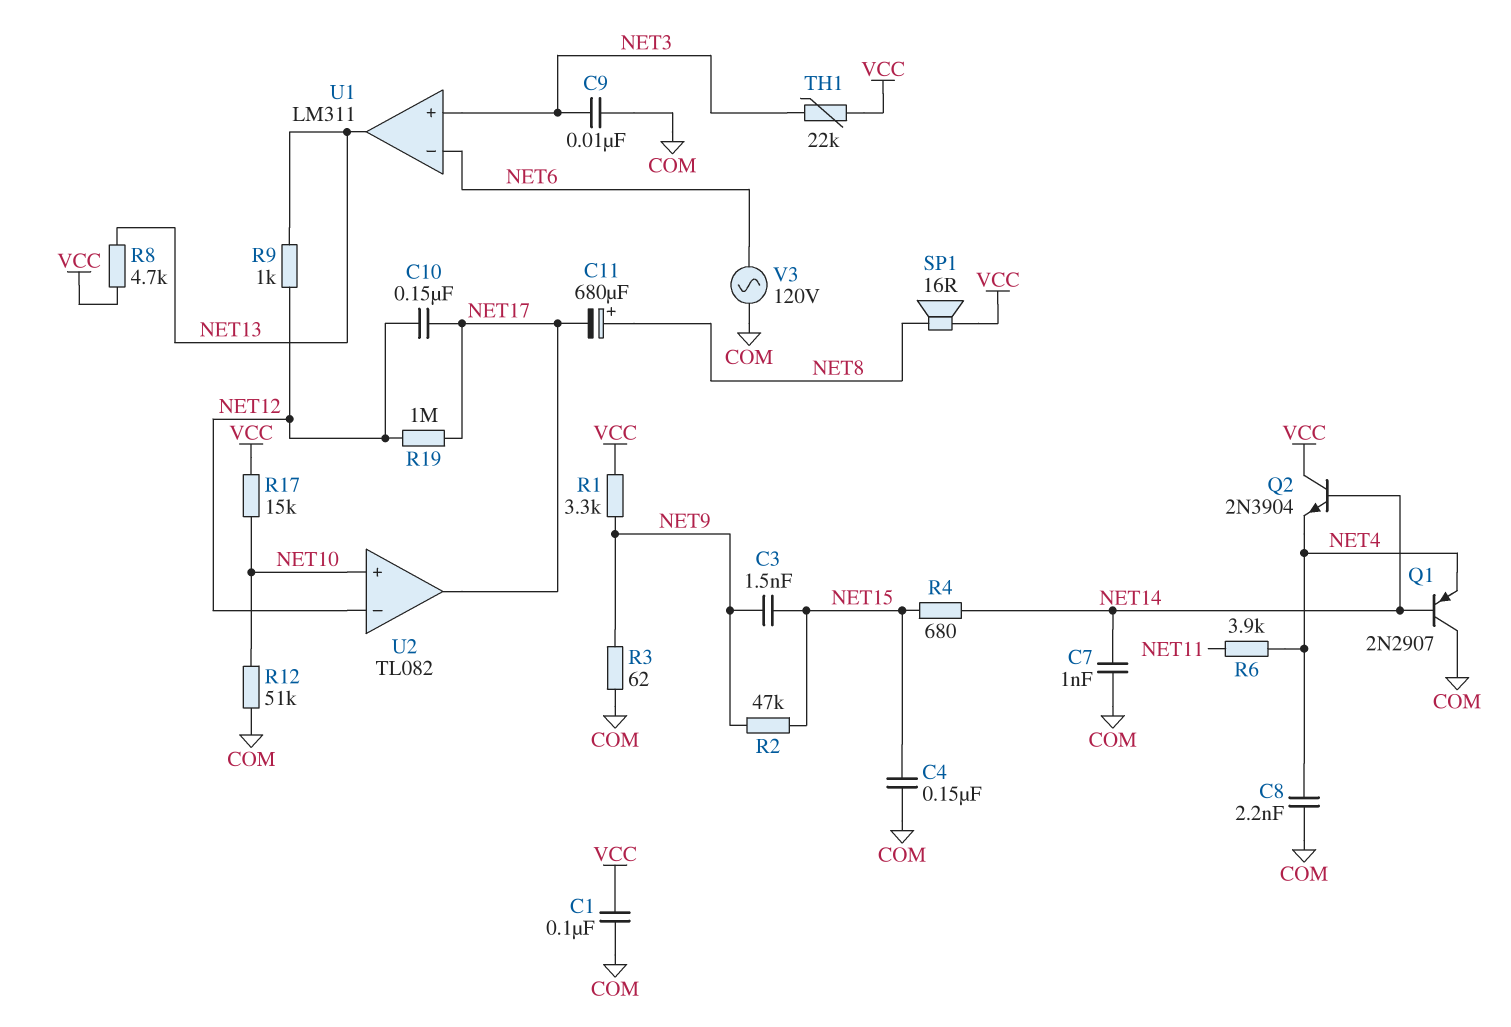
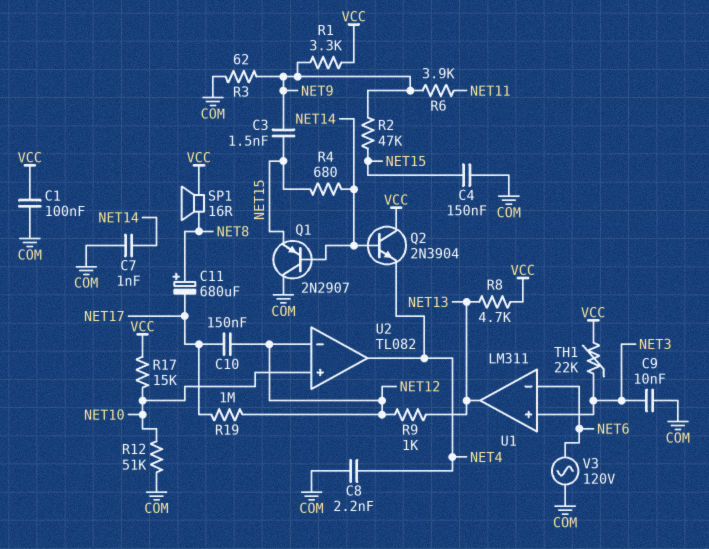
Q1: PNP 2N2907 (B NET14, C COM, E NET4) -> PNP 2N2907 (B NET14, C COM, E NET15)
R6: 3.9k (NET4, NET11) -> 3.9k (NET9, NET11)
U2 pin out: NET17 -> NET4

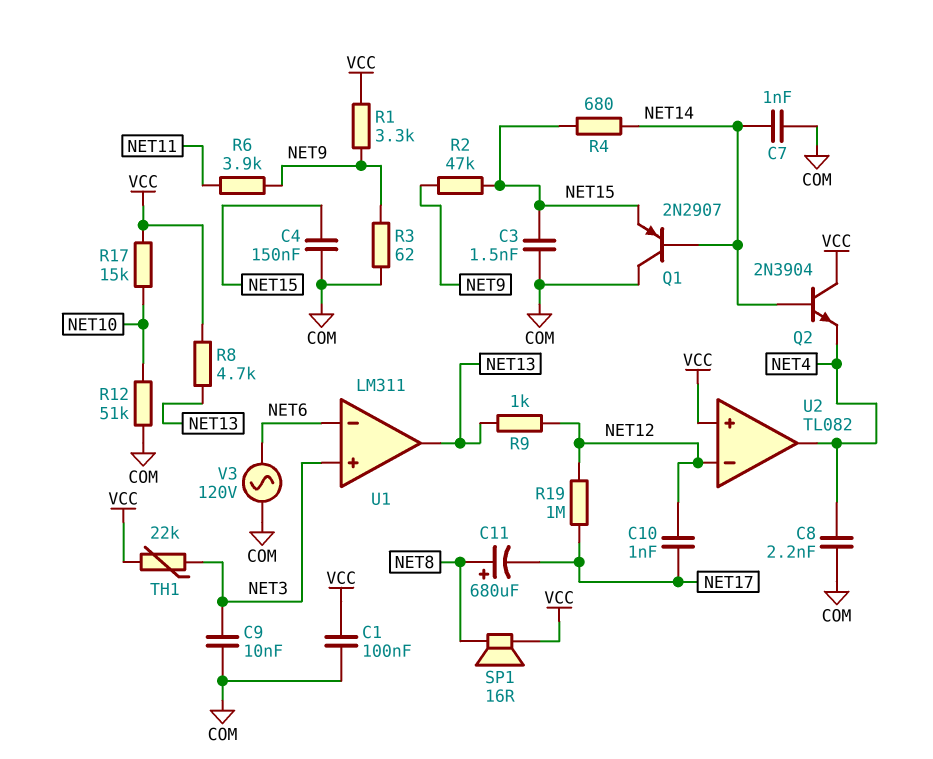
C3: 1.5nF (NET9, NET15) -> 1.5nF (COM, NET15)
C10: 150nF (NET12, NET17) -> 1nF (NET12, NET17)
U2 pin in+: NET10 -> VCC

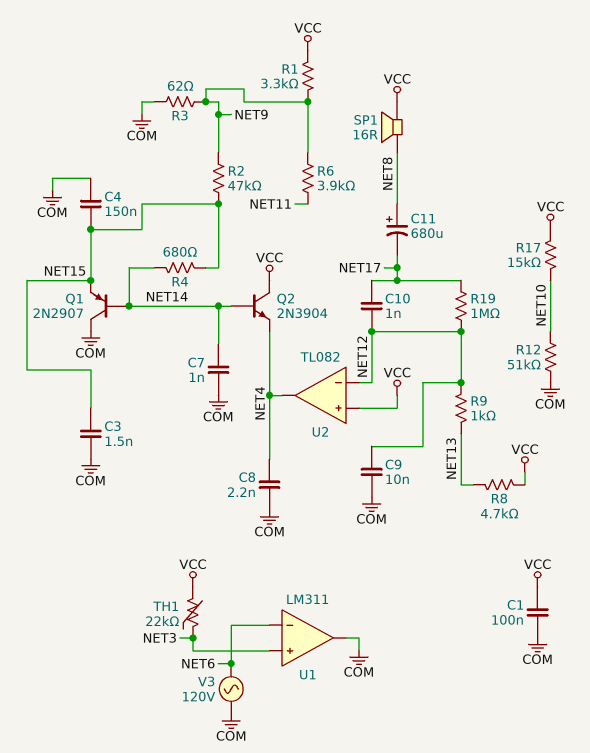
C9: 10nF (COM, NET3) -> 10nF (COM, NET12)
U1 pin out: NET13 -> COM

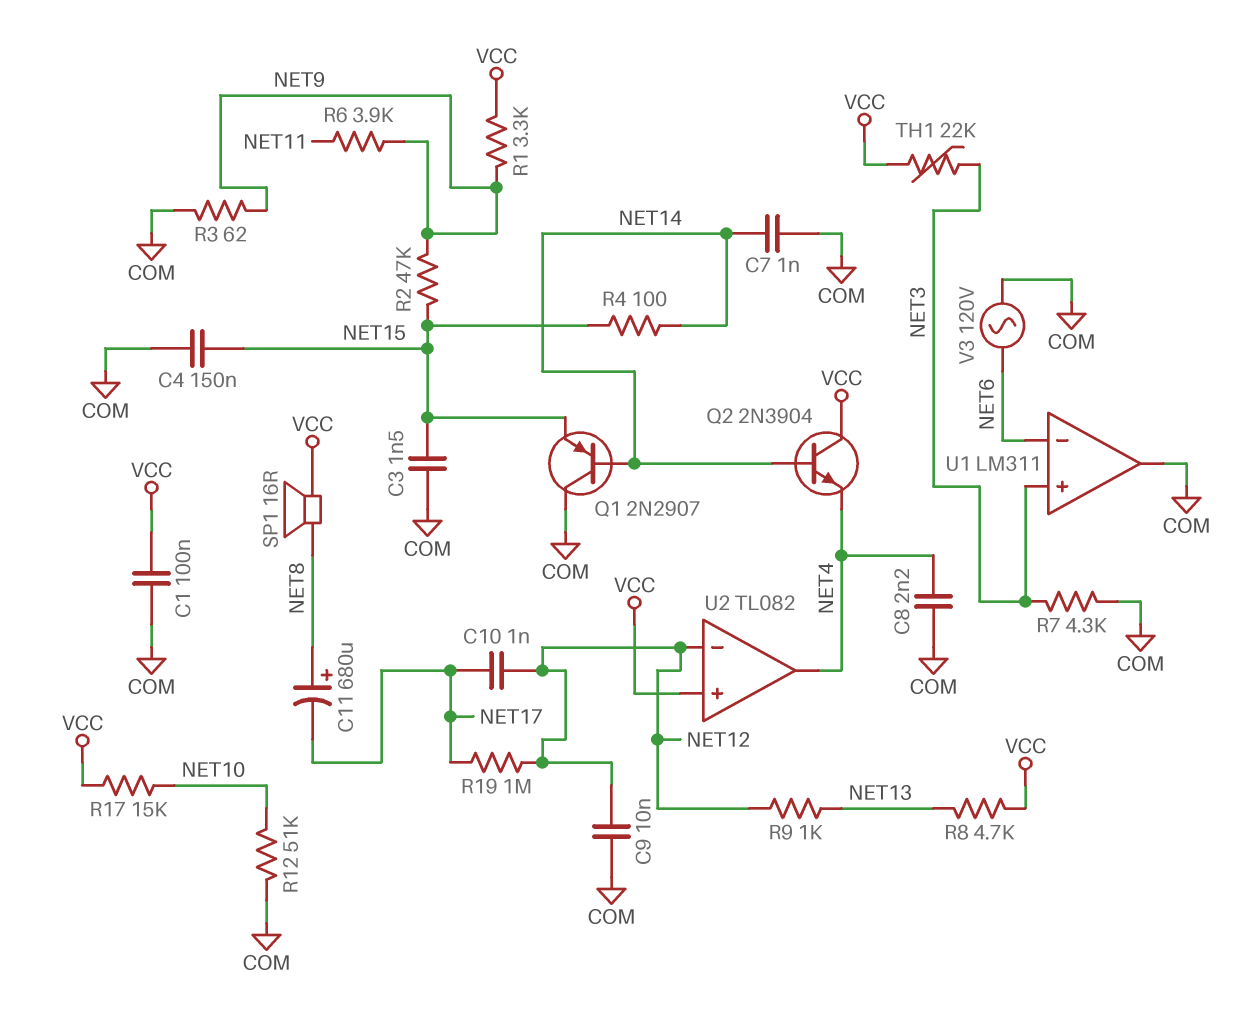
R4: 680 (NET14, NET15) -> 100 (NET14, NET15)
R7: none -> 4.3k (COM, NET3)

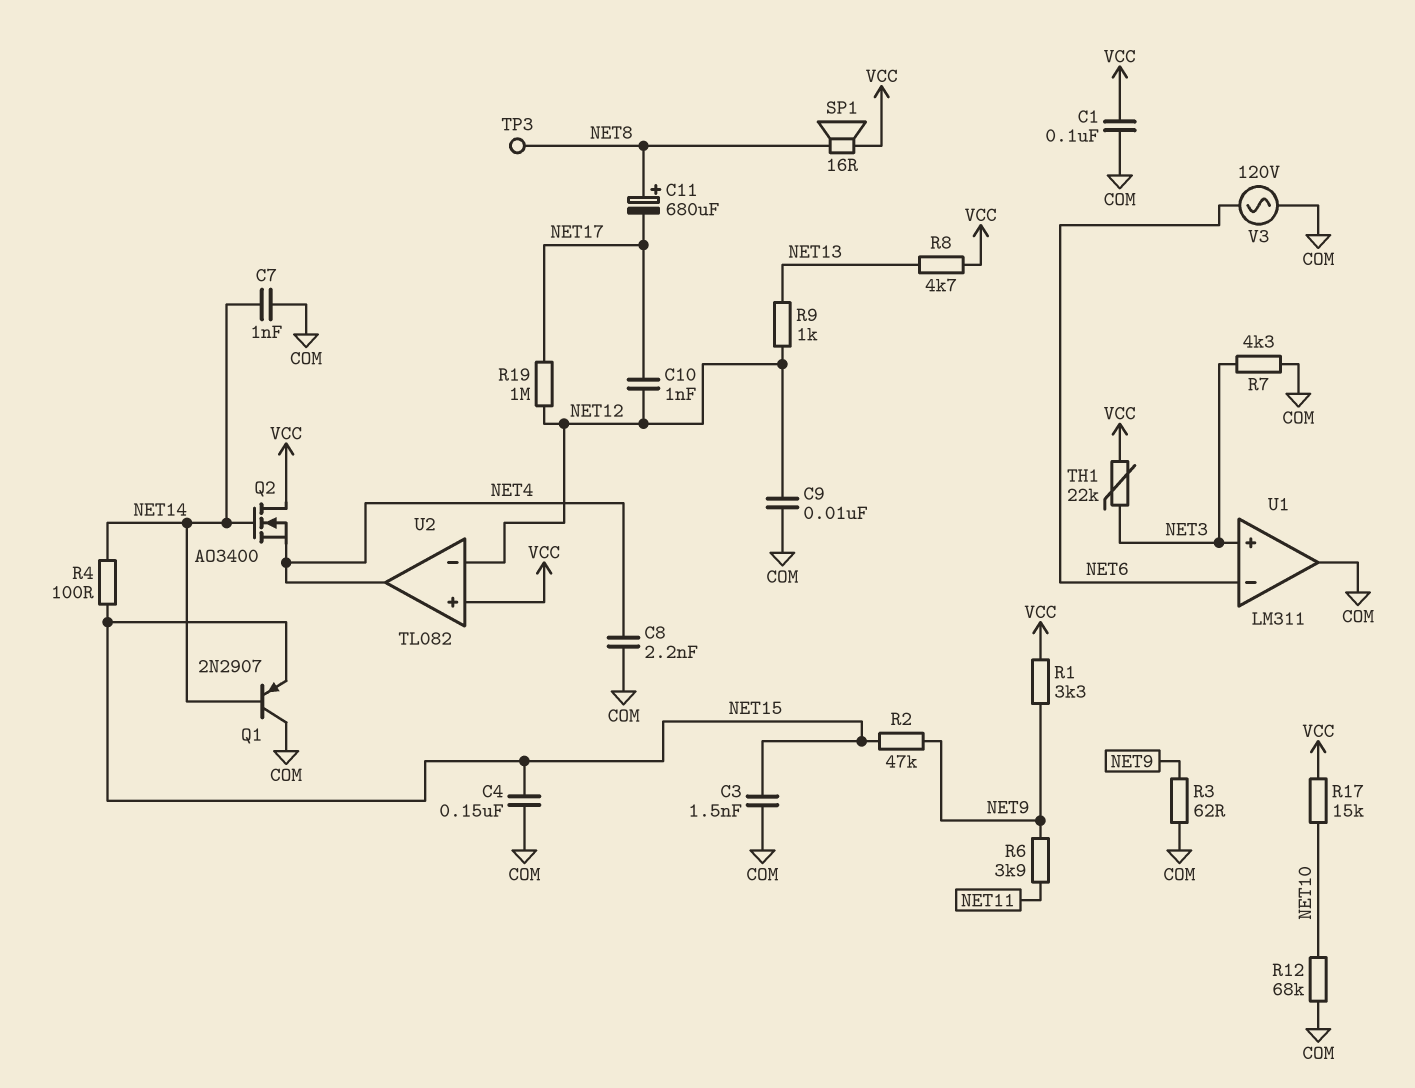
Q2: NPN 2N3904 (B NET14, C VCC, E NET4) -> NMOS AO3400 (G NET14, D VCC, S NET4)
R12: 51k (COM, NET10) -> 68k (COM, NET10)
TP3: none -> test point (NET8)

